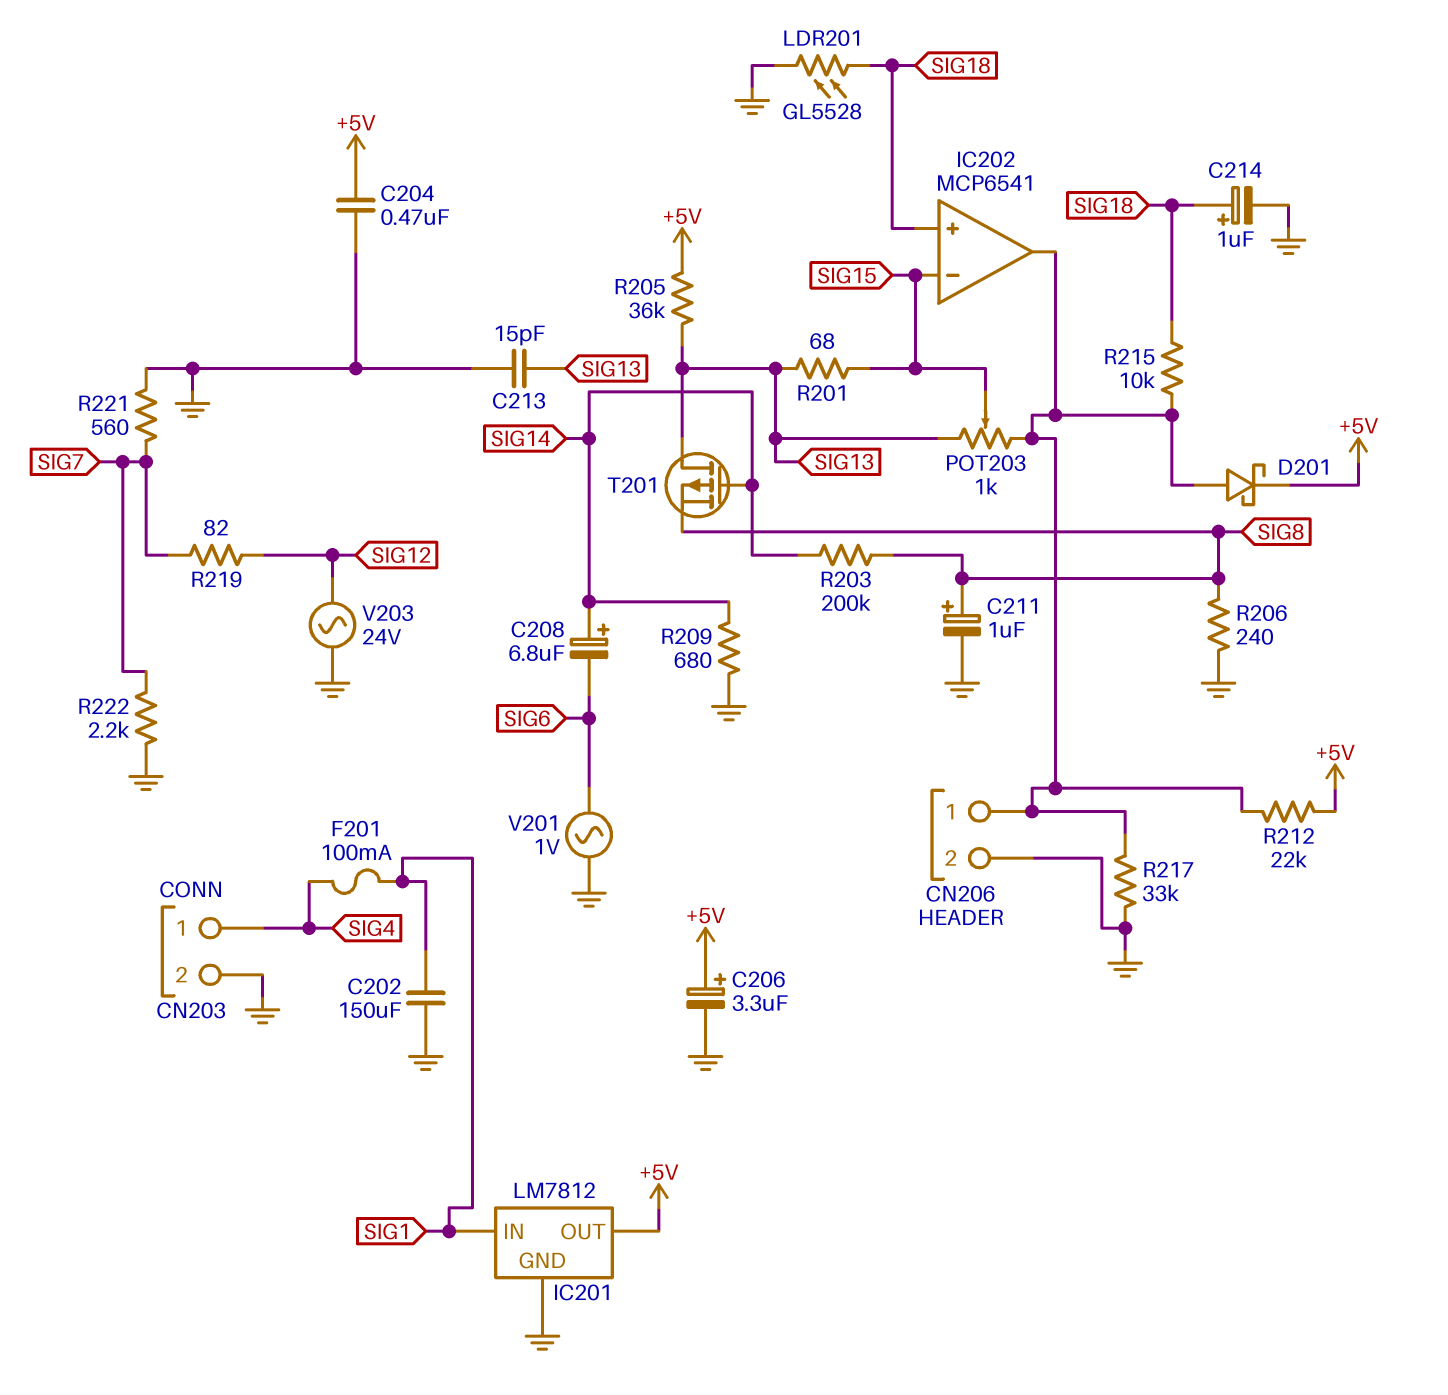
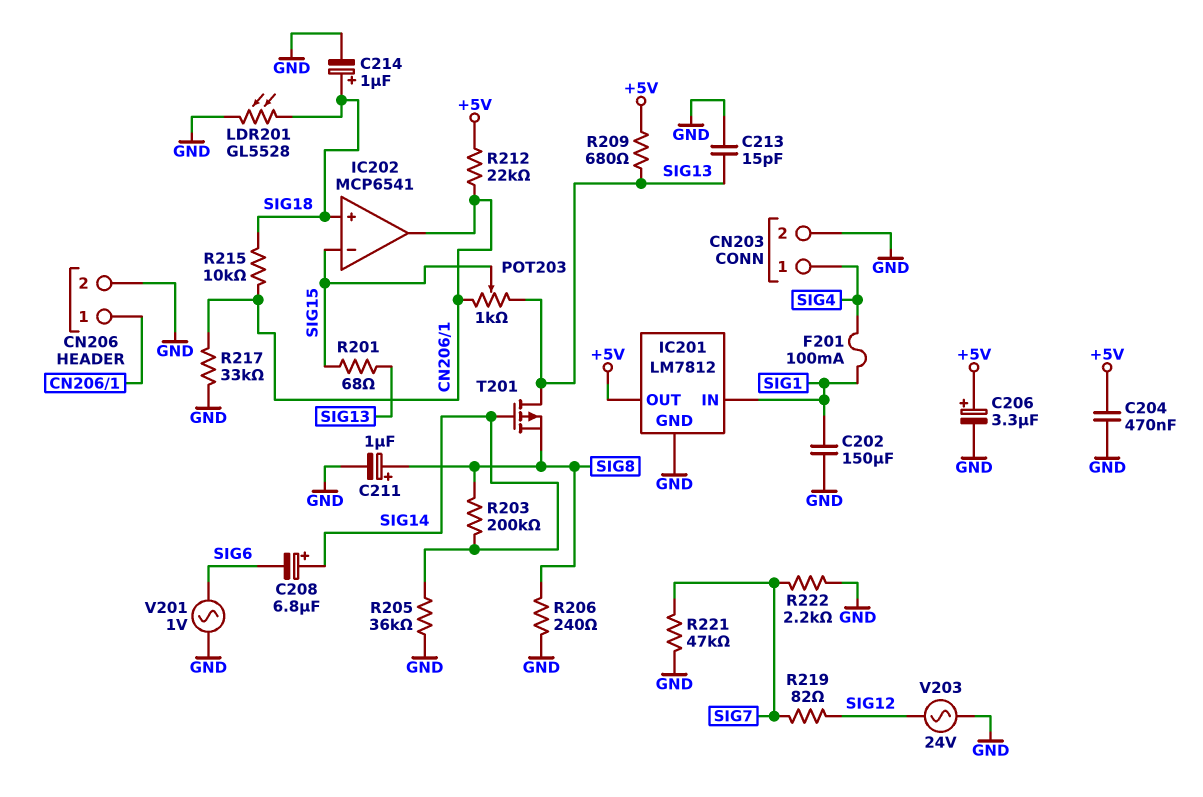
D201: schottky (A CN206/1, K +5V) -> none
R205: 36k (+5V, SIG13) -> 36k (GND, SIG14)
R209: 680 (GND, SIG14) -> 680 (+5V, SIG13)
R221: 560 (GND, SIG7) -> 47k (GND, SIG7)

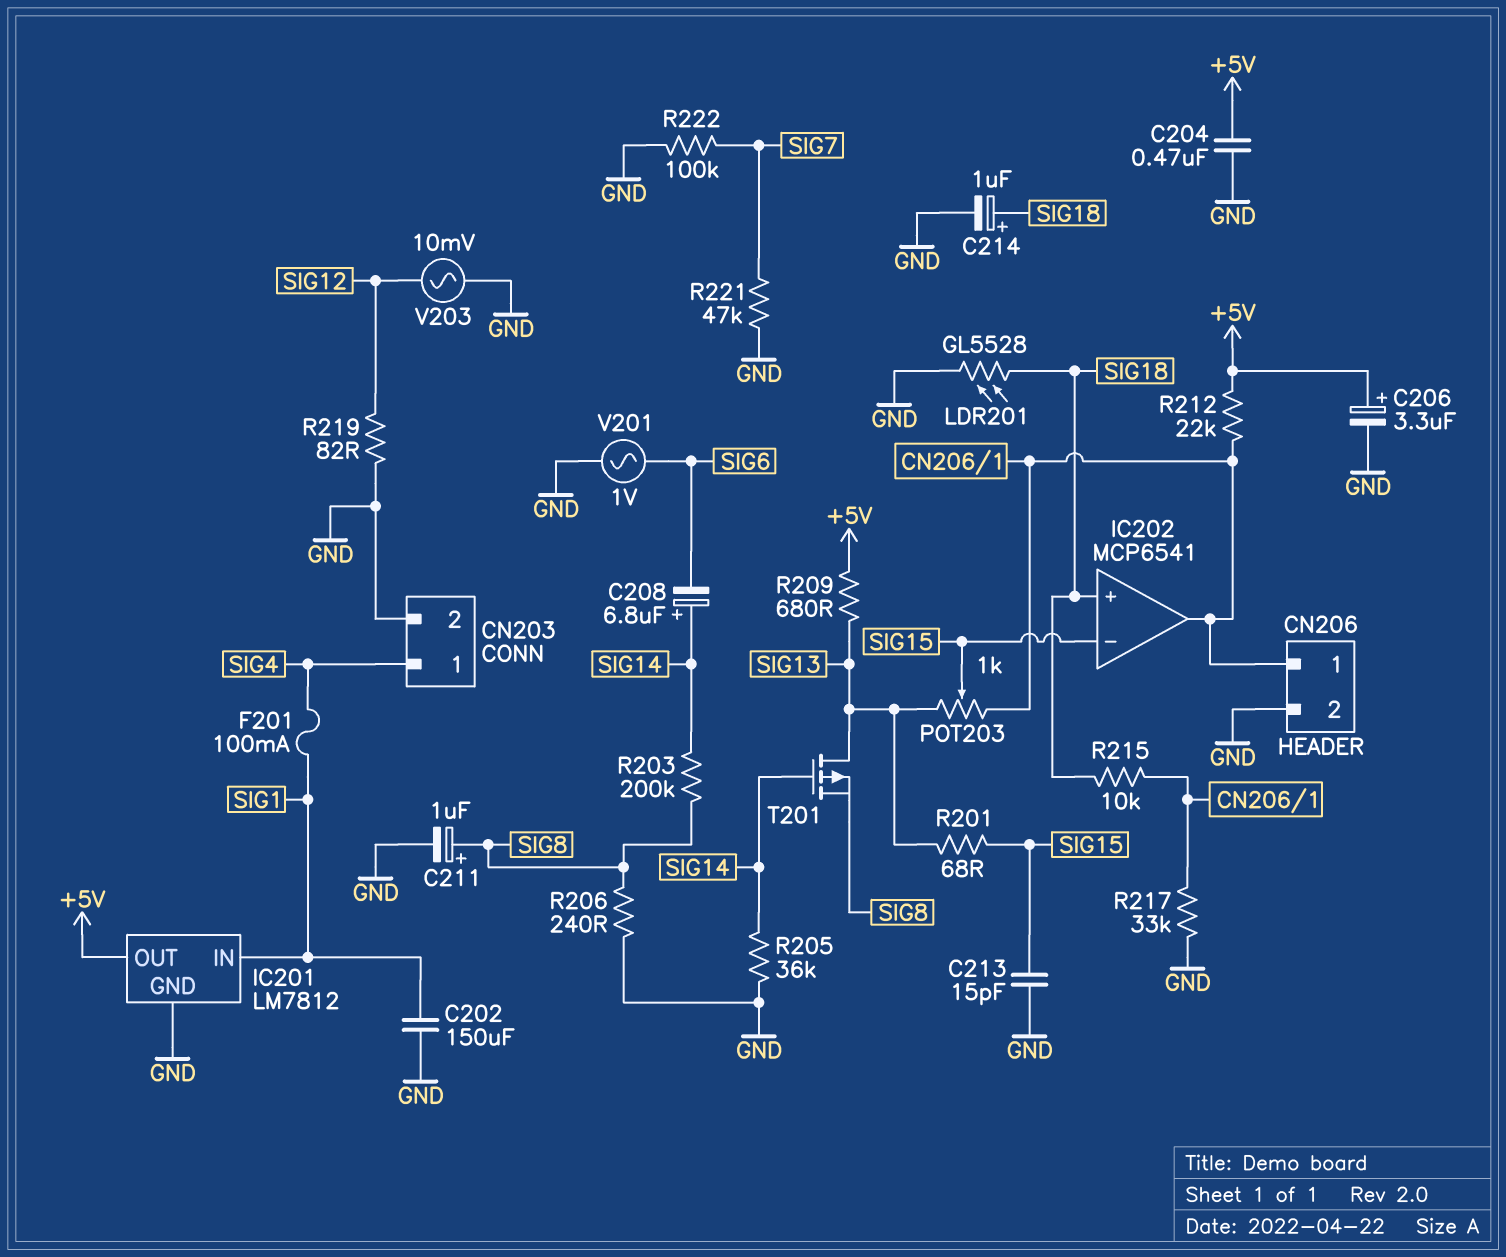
C213: 15pF (GND, SIG13) -> 15pF (GND, SIG15)
R219: 82 (SIG7, SIG12) -> 82 (GND, SIG12)
R222: 2.2k (GND, SIG7) -> 100k (GND, SIG7)
V203: AC 24V (GND, SIG12) -> AC 10mV (GND, SIG12)

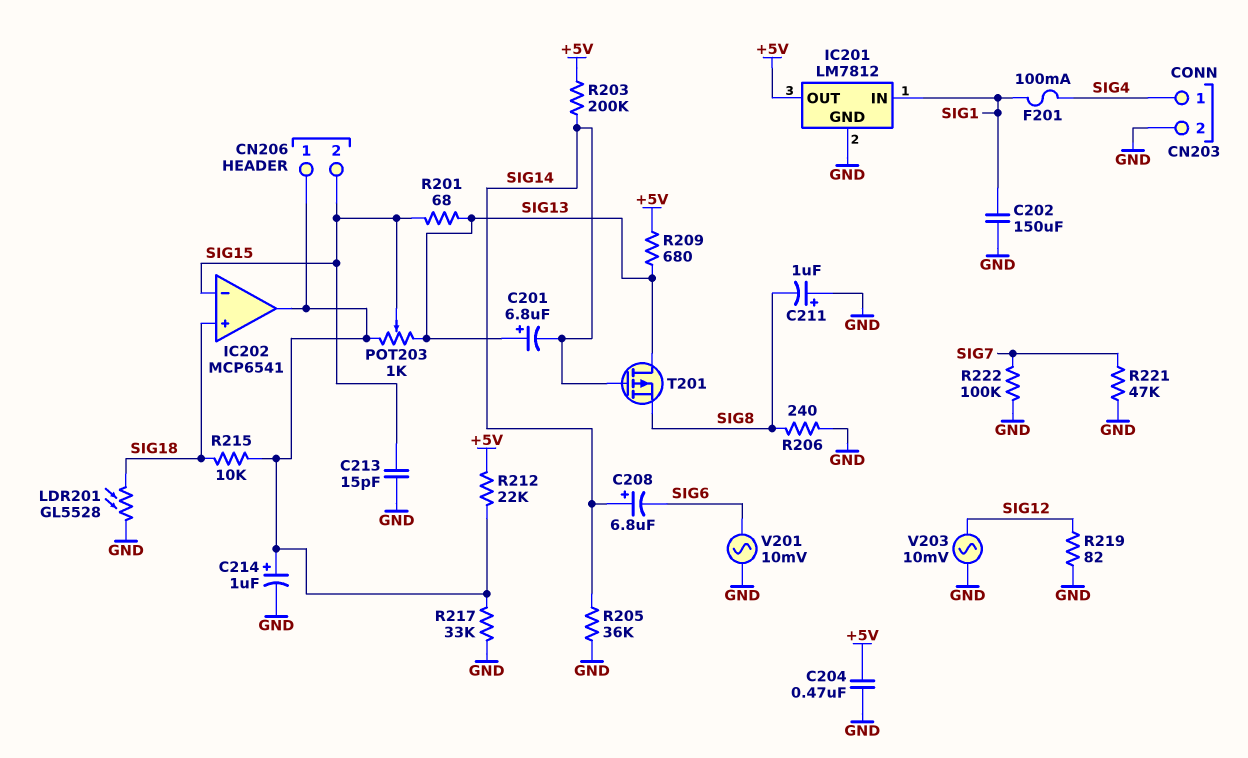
C201: none -> 6.8uF (plus SIG13, minus SIG14)
C206: 3.3uF (plus +5V, minus GND) -> none
C211: 1uF (plus SIG8, minus GND) -> 1uF (plus GND, minus SIG8)
C214: 1uF (plus SIG18, minus GND) -> 1uF (plus CN206/1, minus GND)
CN206 pin 2: GND -> SIG15
R203: 200k (SIG8, SIG14) -> 200k (+5V, SIG14)
V201: AC 1V (GND, SIG6) -> AC 10mV (GND, SIG6)

